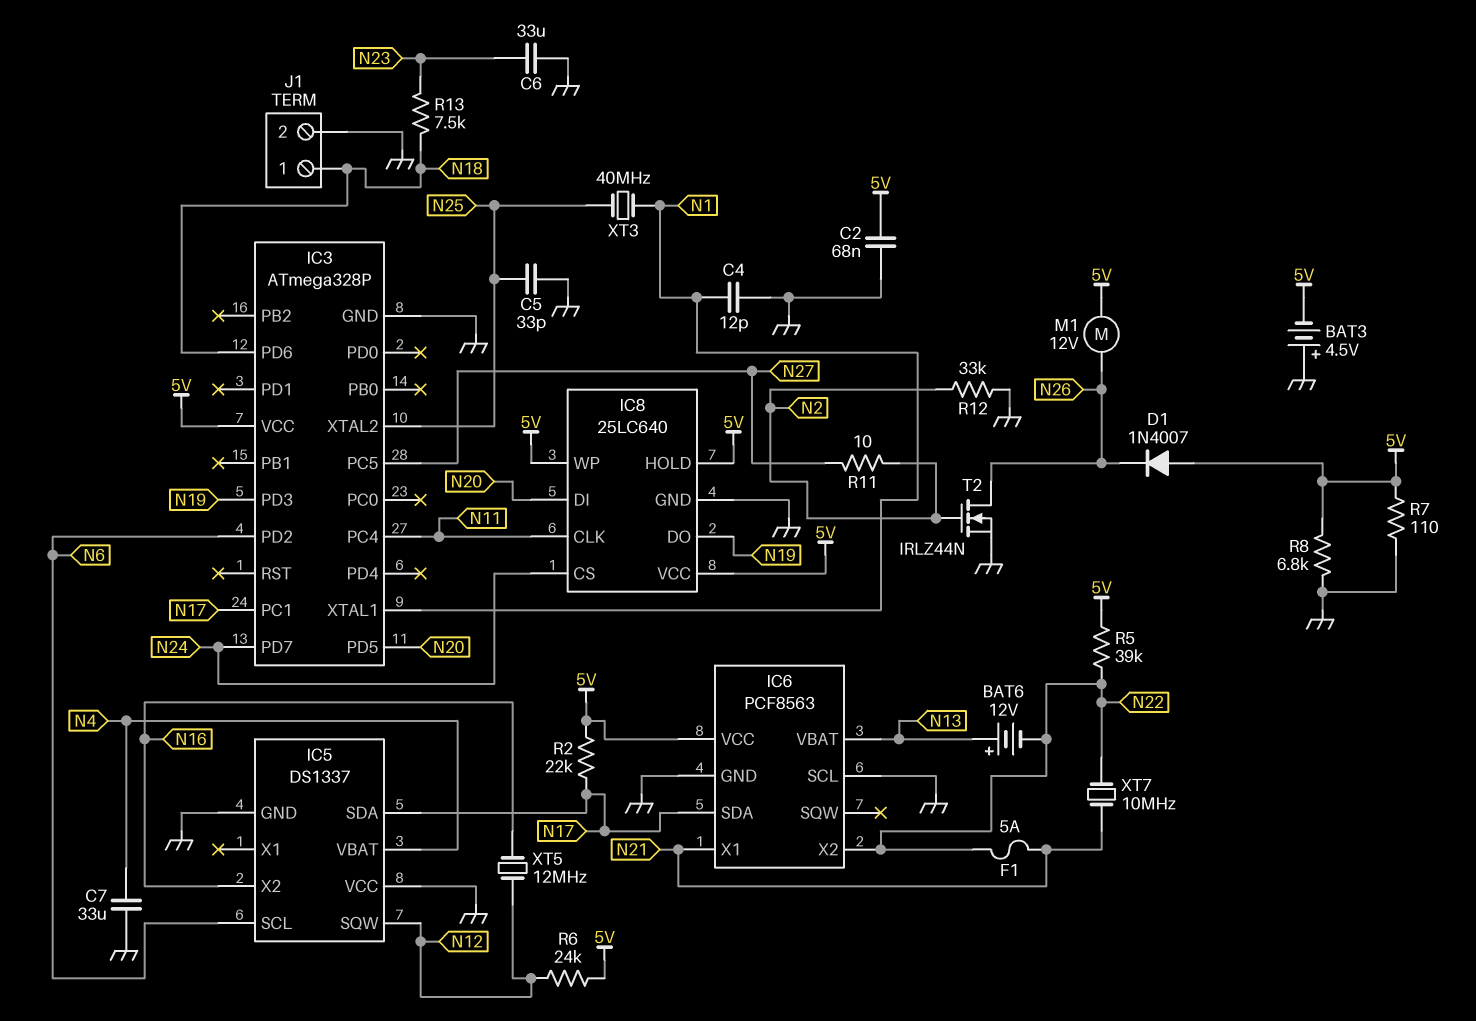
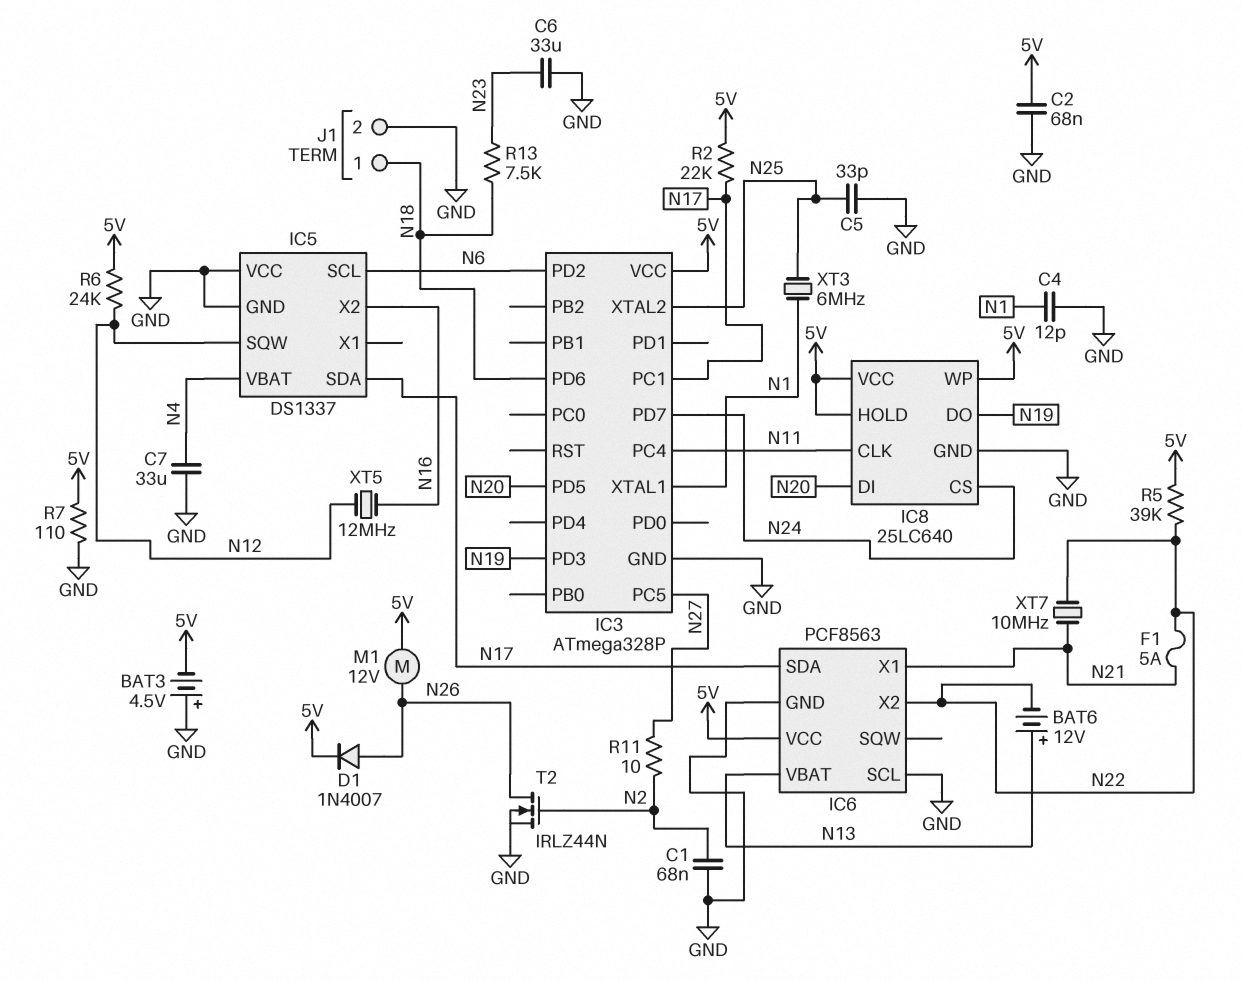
C1: none -> 68nF (GND, N2)
D1: diode 1N4007 (A 5V, K N26) -> diode 1N4007 (A N26, K 5V)
R8: 6.8k (5V, GND) -> none
R12: 33k (GND, N2) -> none
XT3: 40MHz (N1, N25) -> 6MHz (N1, N25)

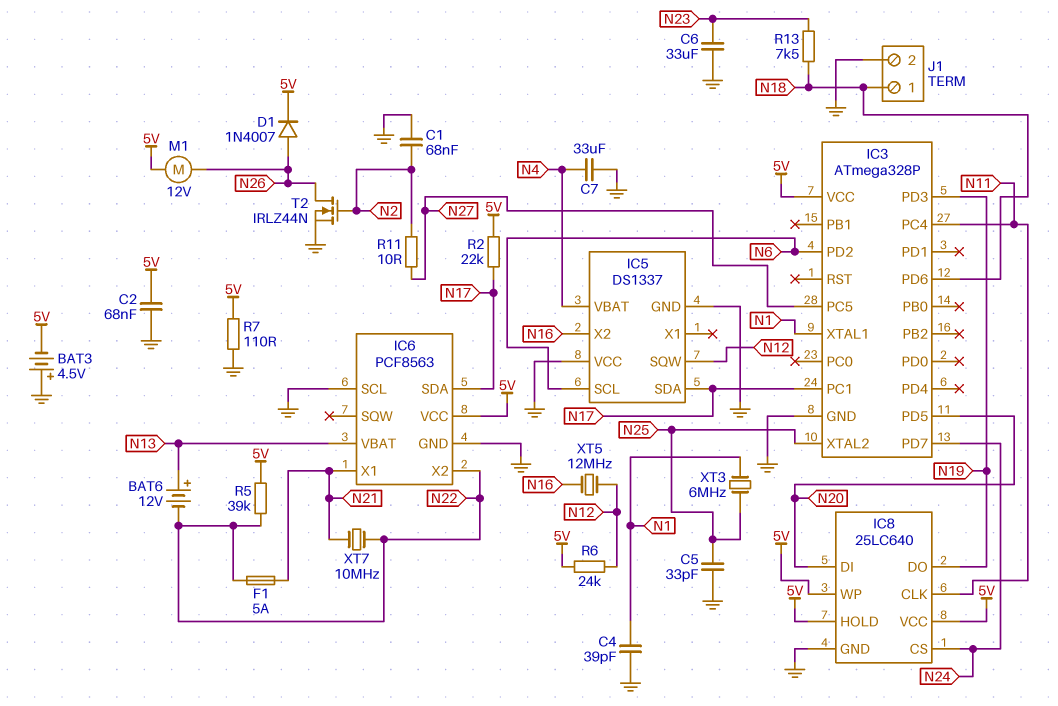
C4: 12pF (GND, N1) -> 39pF (GND, N1)

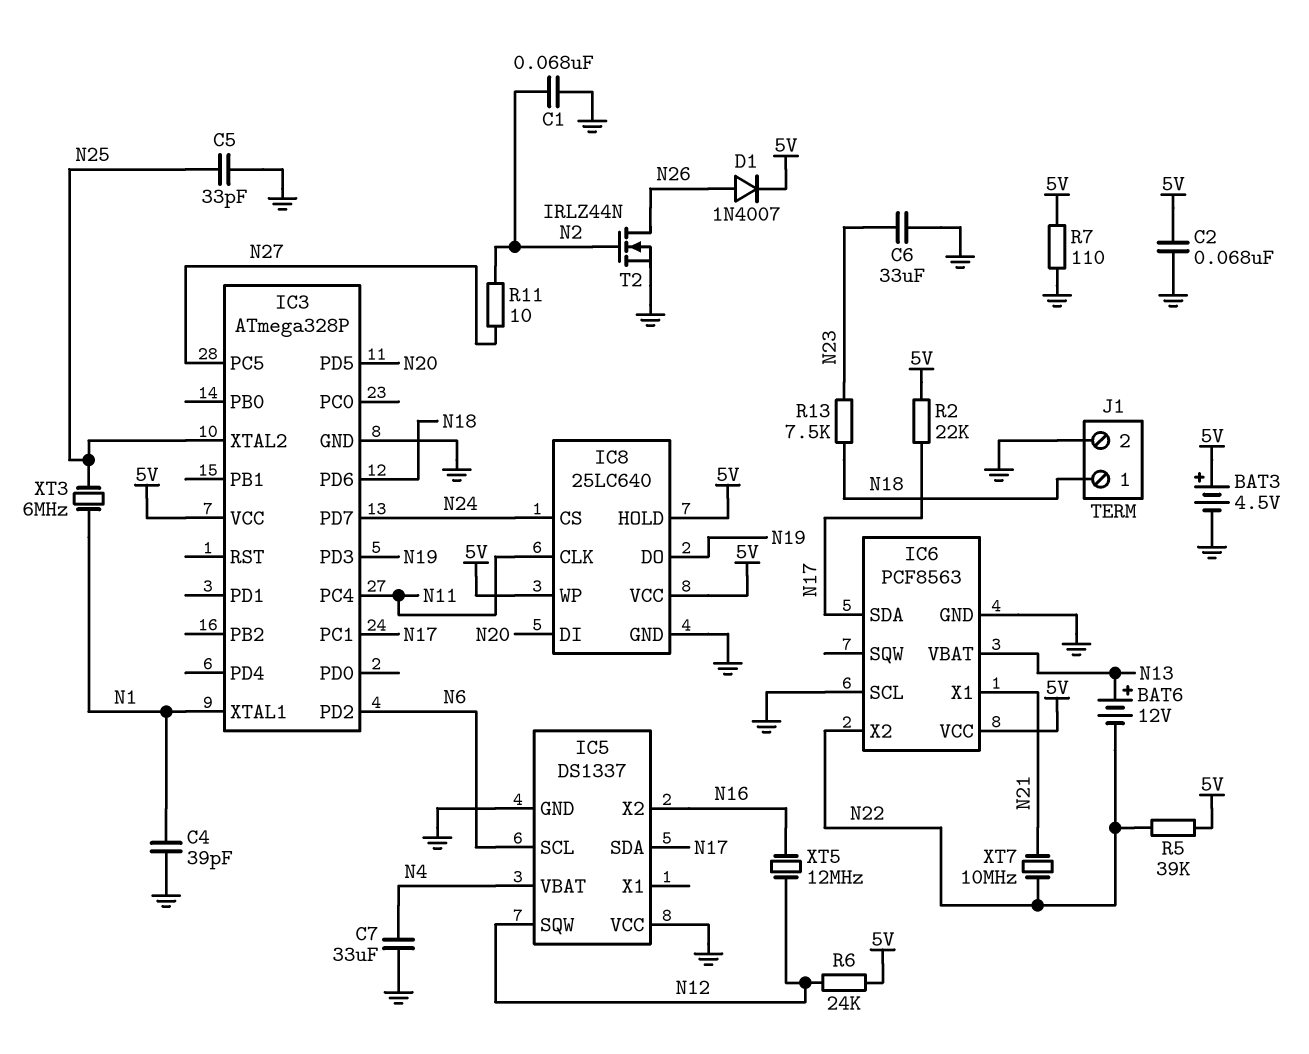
BAT3: 4.5V (plus GND, minus 5V) -> 4.5V (plus 5V, minus GND)
F1: 5A (N21, N22) -> none
M1: motor 12V (5V, N26) -> none

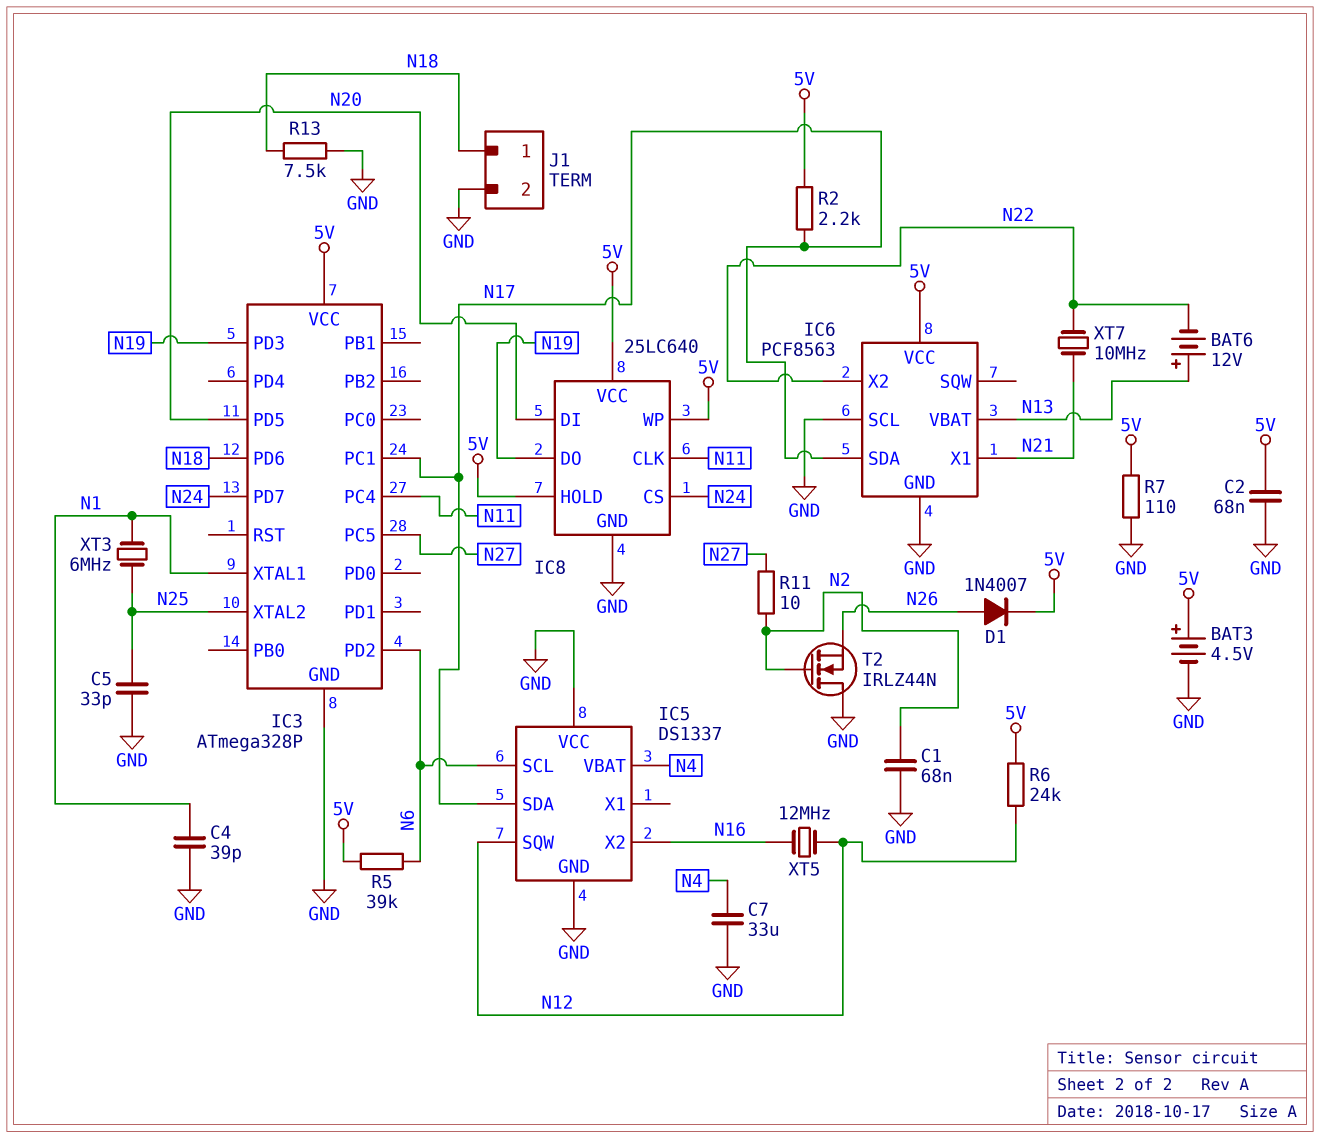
C6: 33uF (GND, N23) -> none
R2: 22k (5V, N17) -> 2.2k (5V, N17)
R5: 39k (5V, N22) -> 39k (5V, N6)
R13: 7.5k (N18, N23) -> 7.5k (GND, N18)
T2: NMOS IRLZ44N (G N2, D N26, S GND) -> NMOS IRLZ44N (G N2, D GND, S N26)

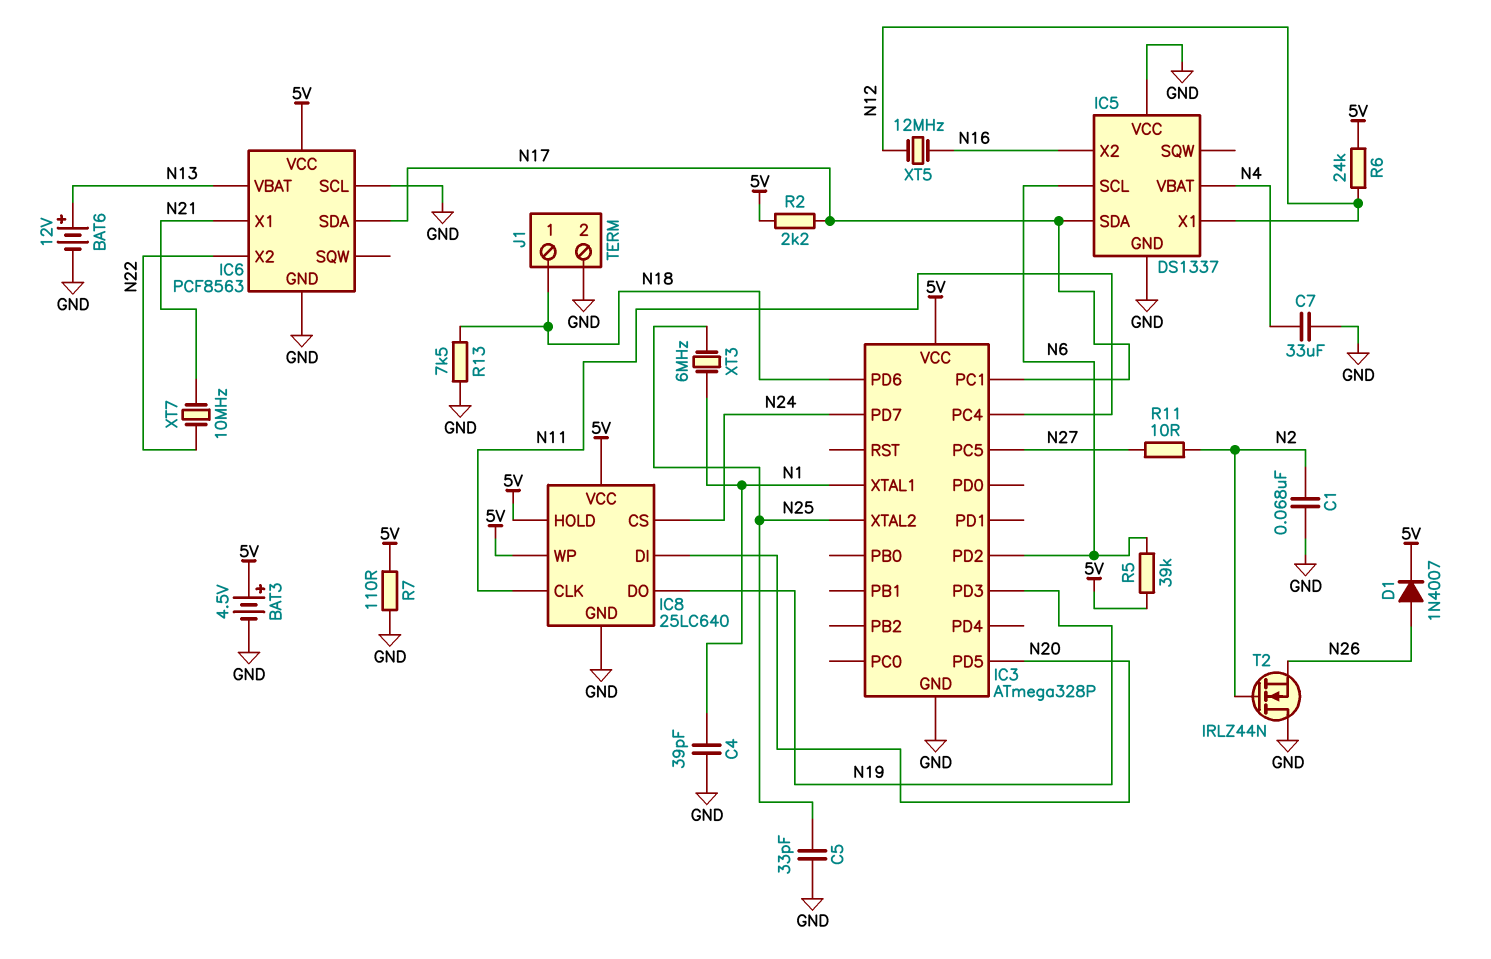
BAT6: 12V (plus N13, minus N22) -> 12V (plus N13, minus GND)
C2: 68nF (5V, GND) -> none
IC5 pin SQW: N12 -> none
IC5 pin X1: none -> N12

